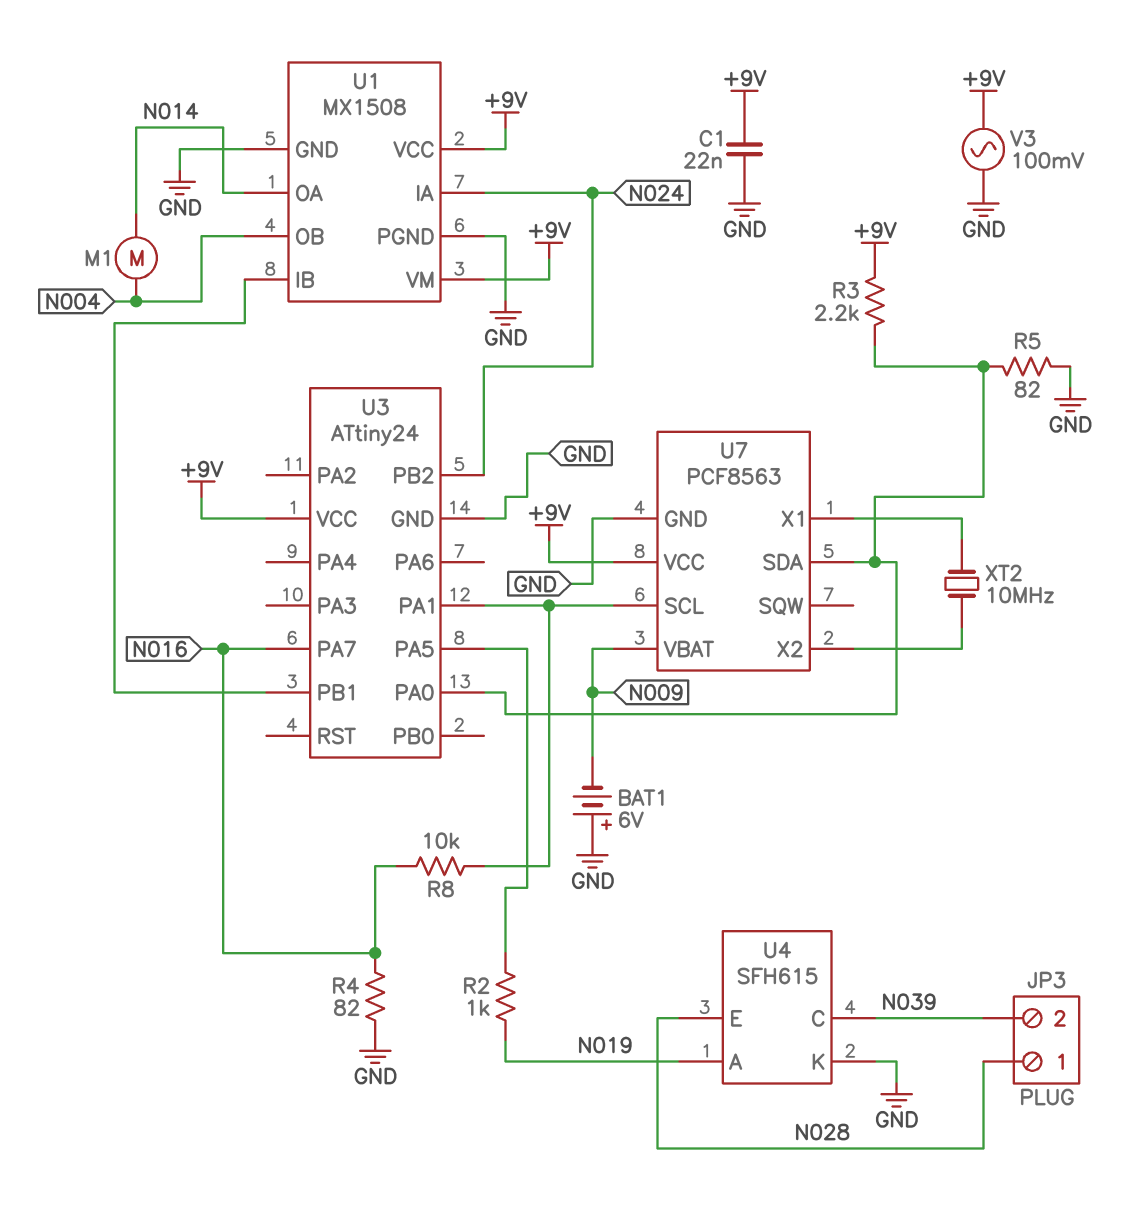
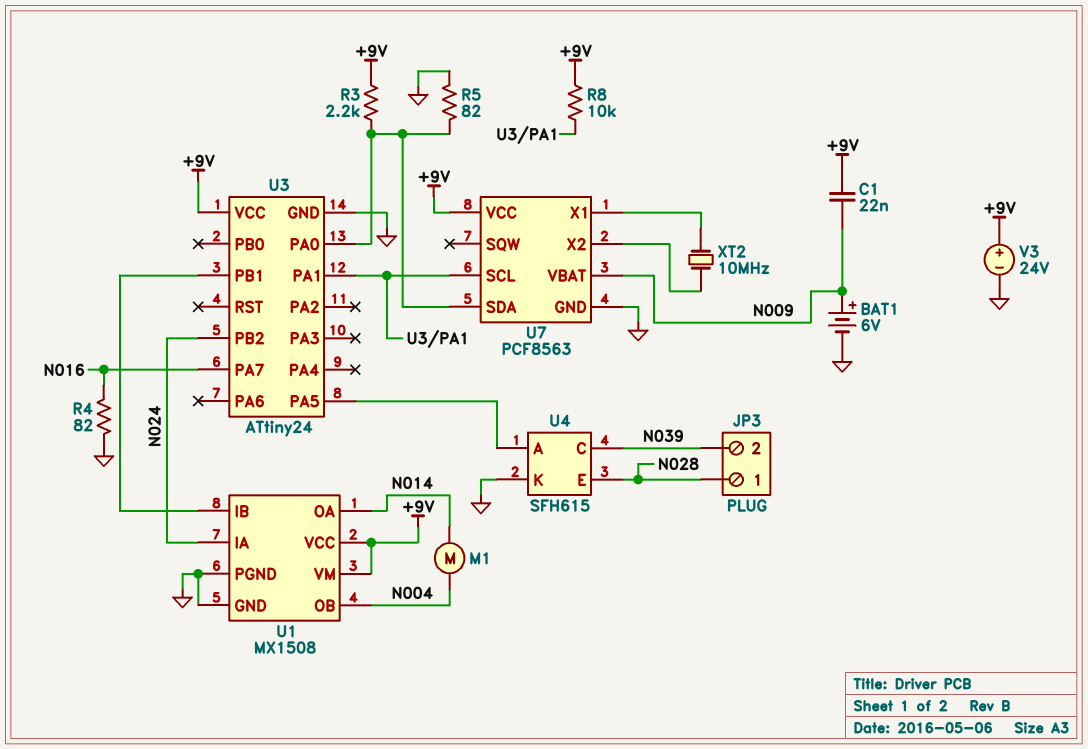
BAT1: 6V (plus GND, minus N009) -> 6V (plus N009, minus GND)
C1: 22nF (+9V, GND) -> 22nF (+9V, N009)
R2: 1k (N019, U3/PA5) -> none
R8: 10k (N016, U3/PA1) -> 10k (+9V, U3/PA1)
U4 pin A: N019 -> U3/PA5
V3: AC 100mV (+9V, GND) -> 24V (plus +9V, minus GND)

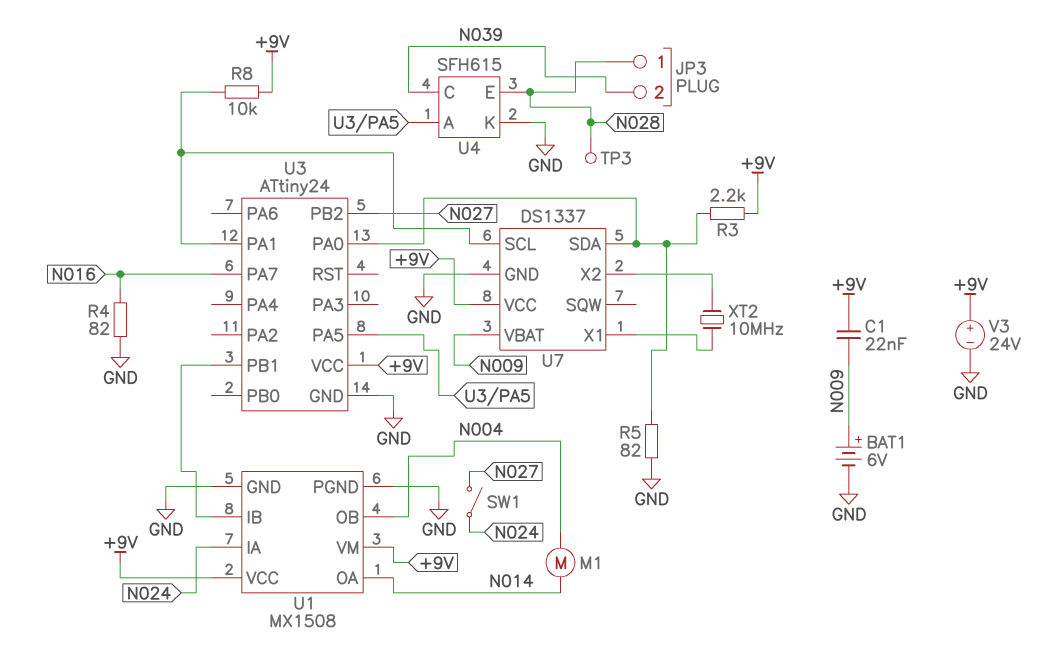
SW1: none -> switch (N024, N027)
TP3: none -> test point (N028)
U3 pin PB2: N024 -> N027
U7: PCF8563 -> DS1337

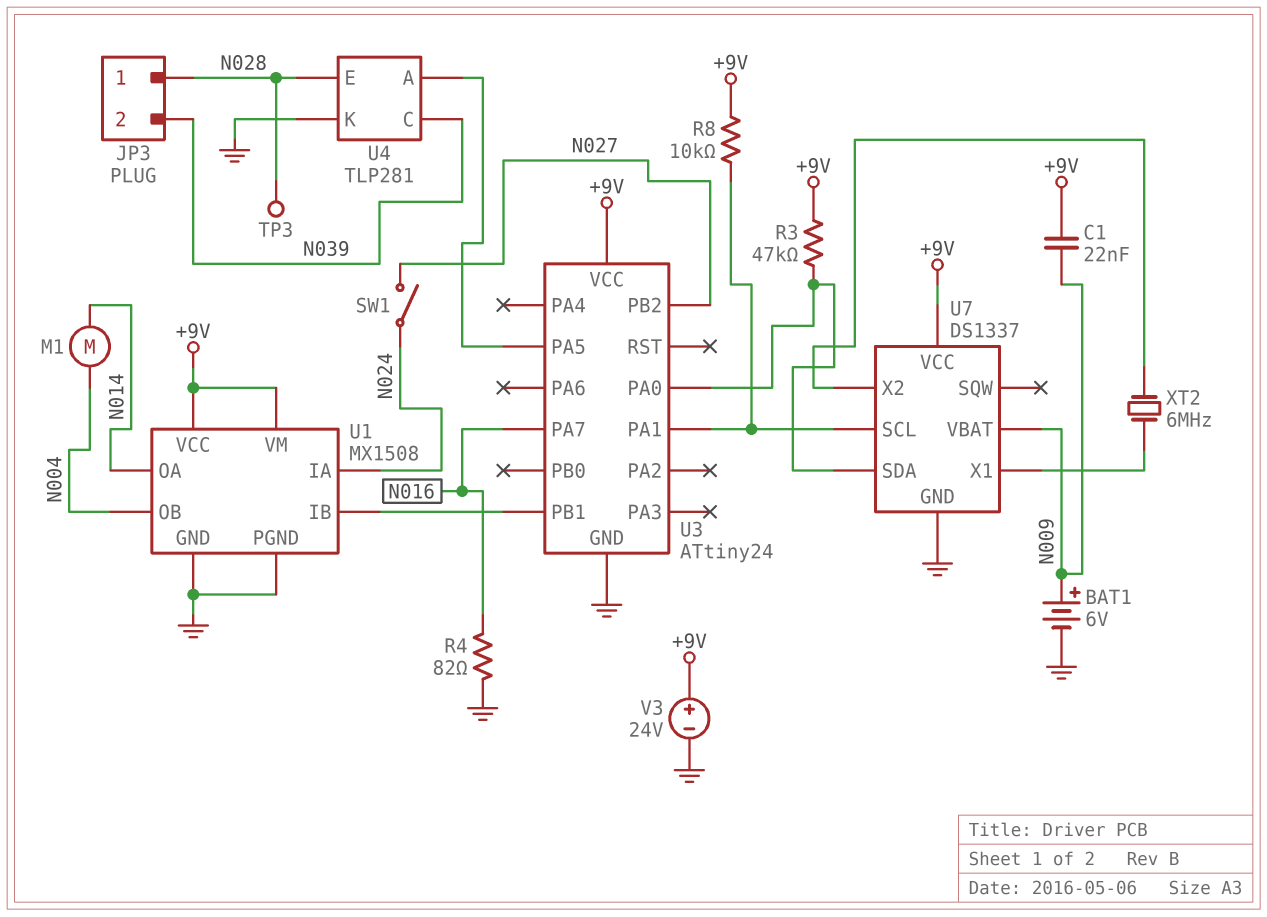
R3: 2.2k (+9V, U3/PA0) -> 47k (+9V, U3/PA0)
R5: 82 (GND, U3/PA0) -> none
U4: SFH615 -> TLP281
XT2: 10MHz (U7/X1, U7/X2) -> 6MHz (U7/X1, U7/X2)

